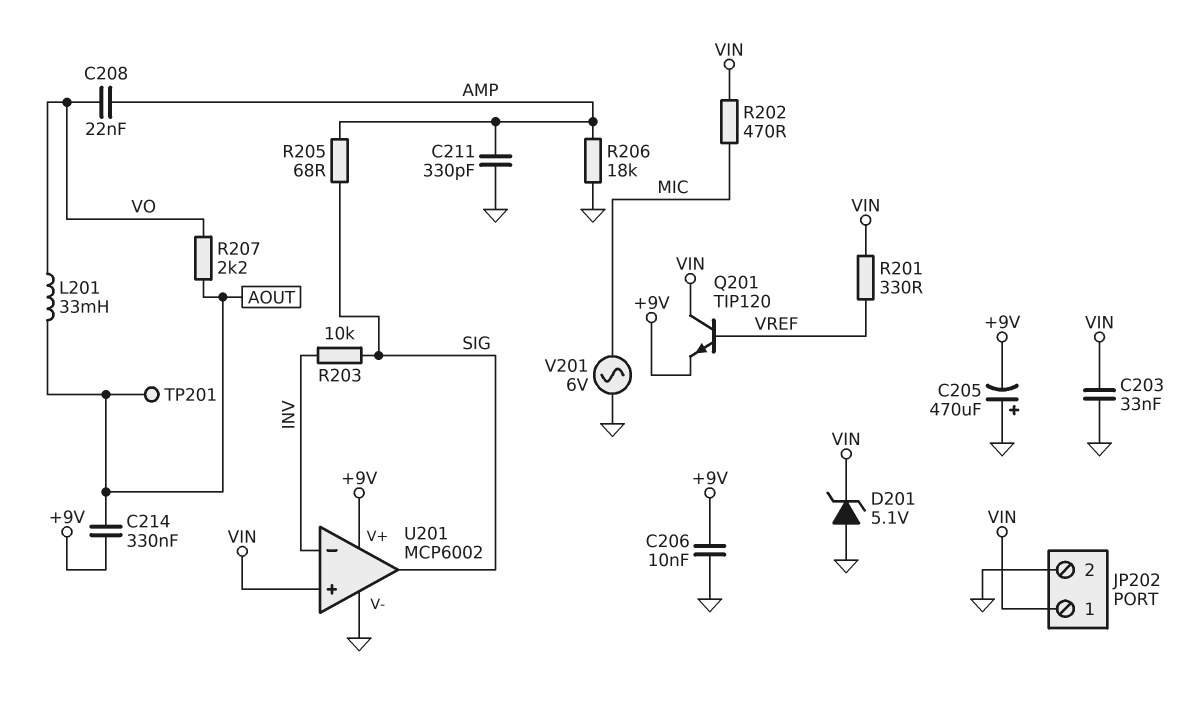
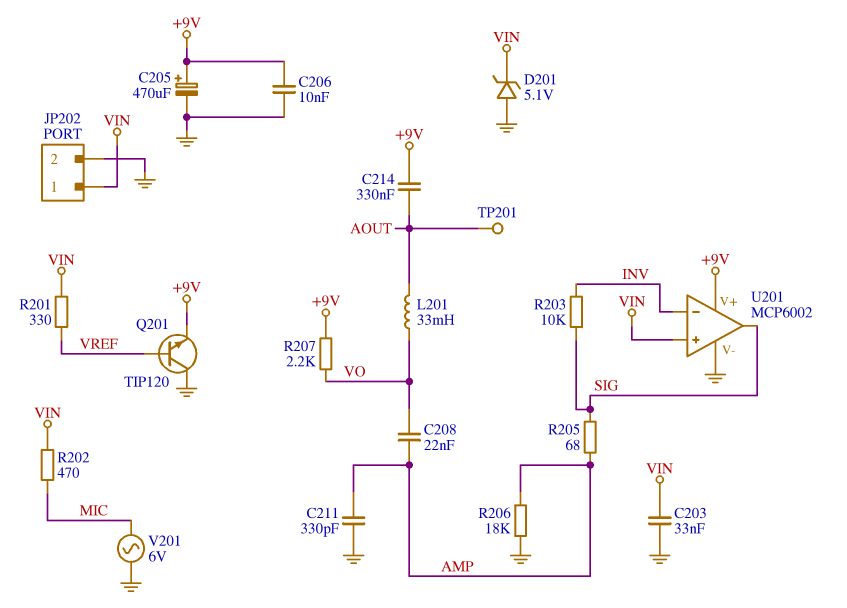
C205: 470uF (plus GND, minus +9V) -> 470uF (plus +9V, minus GND)
Q201: NPN TIP120 (B VREF, C VIN, E +9V) -> NPN TIP120 (B VREF, C GND, E +9V)
R207: 2.2k (AOUT, VO) -> 2.2k (+9V, VO)

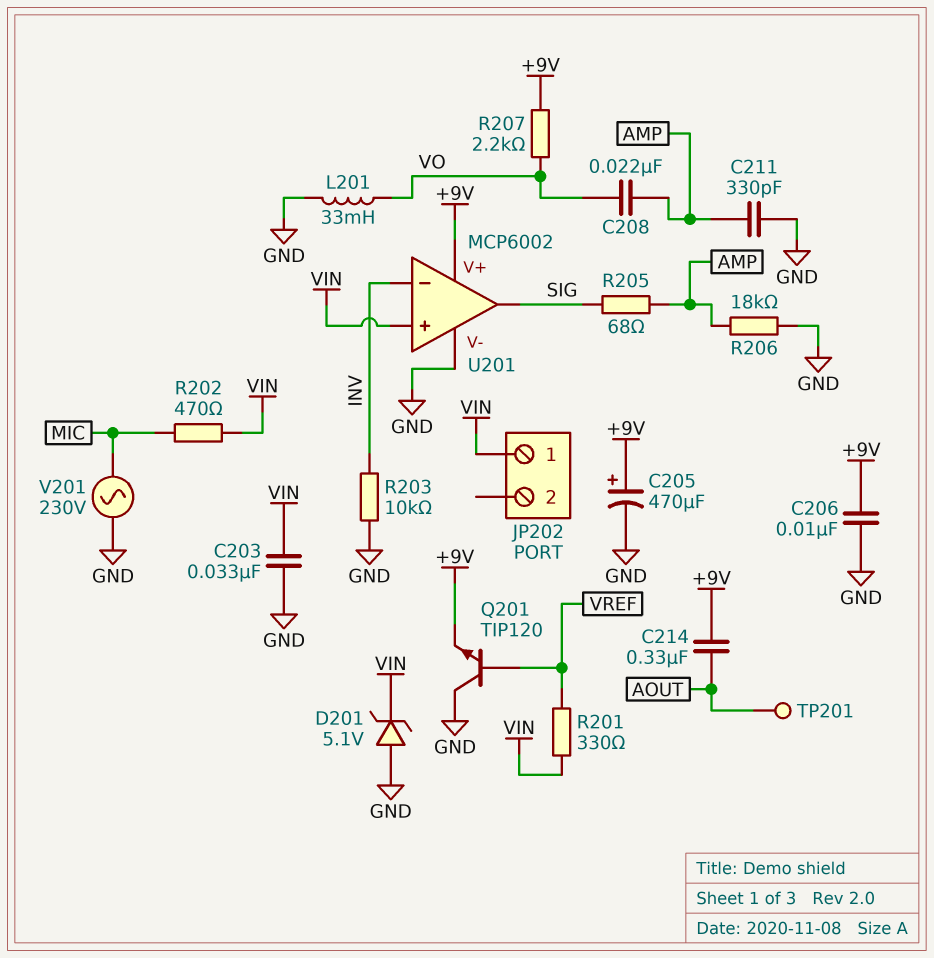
JP202 pin 2: GND -> none
L201: 33mH (AOUT, VO) -> 33mH (GND, VO)
R203: 10k (INV, SIG) -> 10k (GND, INV)
V201: AC 6V (GND, MIC) -> AC 230V (GND, MIC)

